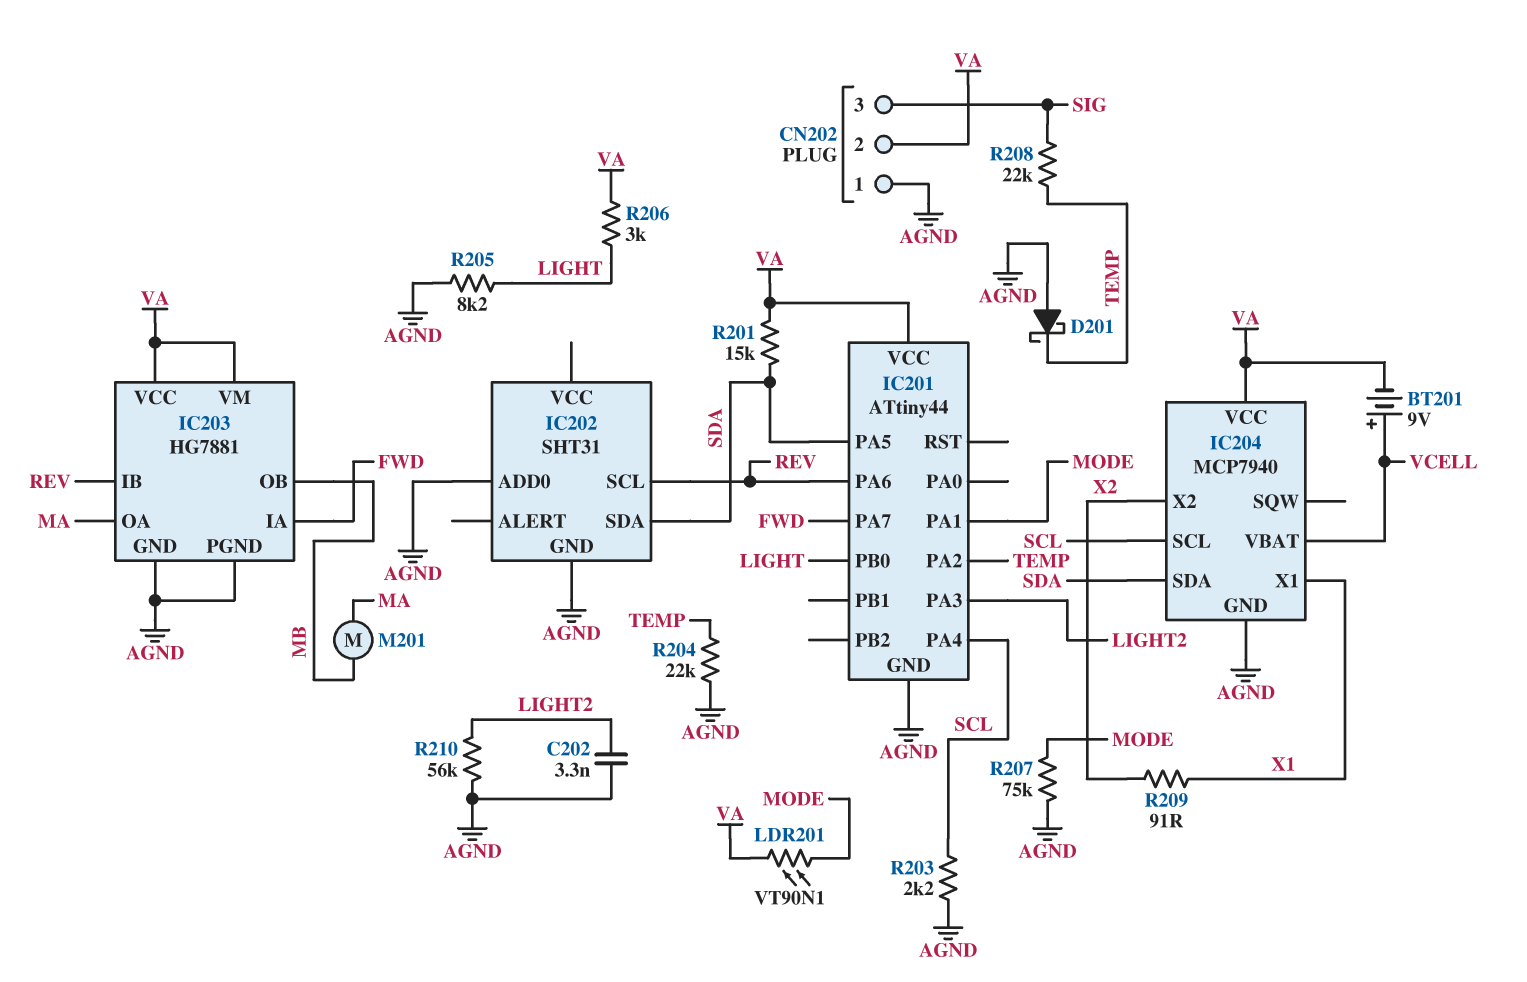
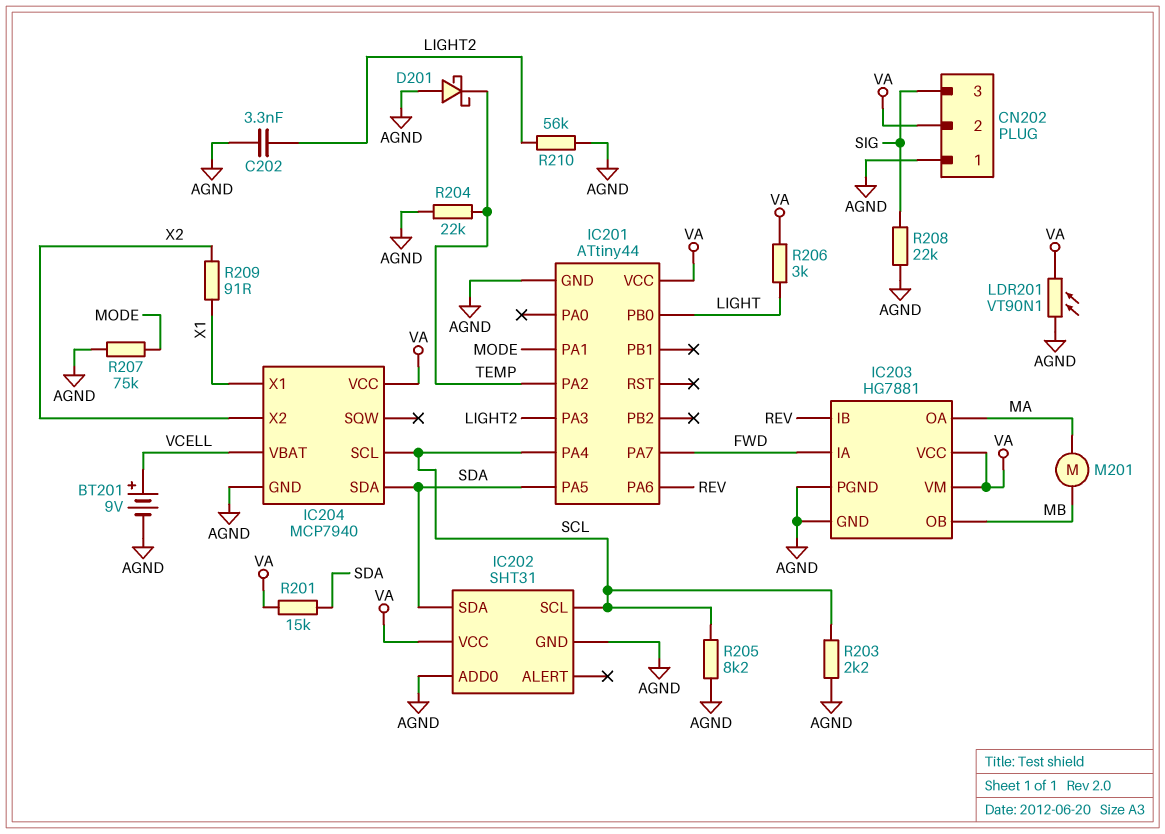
BT201: 9V (plus VCELL, minus VA) -> 9V (plus VCELL, minus AGND)
IC202 pin SCL: REV -> SCL
IC202 pin VCC: none -> VA
LDR201: VT90N1 (MODE, VA) -> VT90N1 (AGND, VA)
R205: 8.2k (AGND, LIGHT) -> 8.2k (AGND, SCL)
R208: 22k (SIG, TEMP) -> 22k (AGND, SIG)

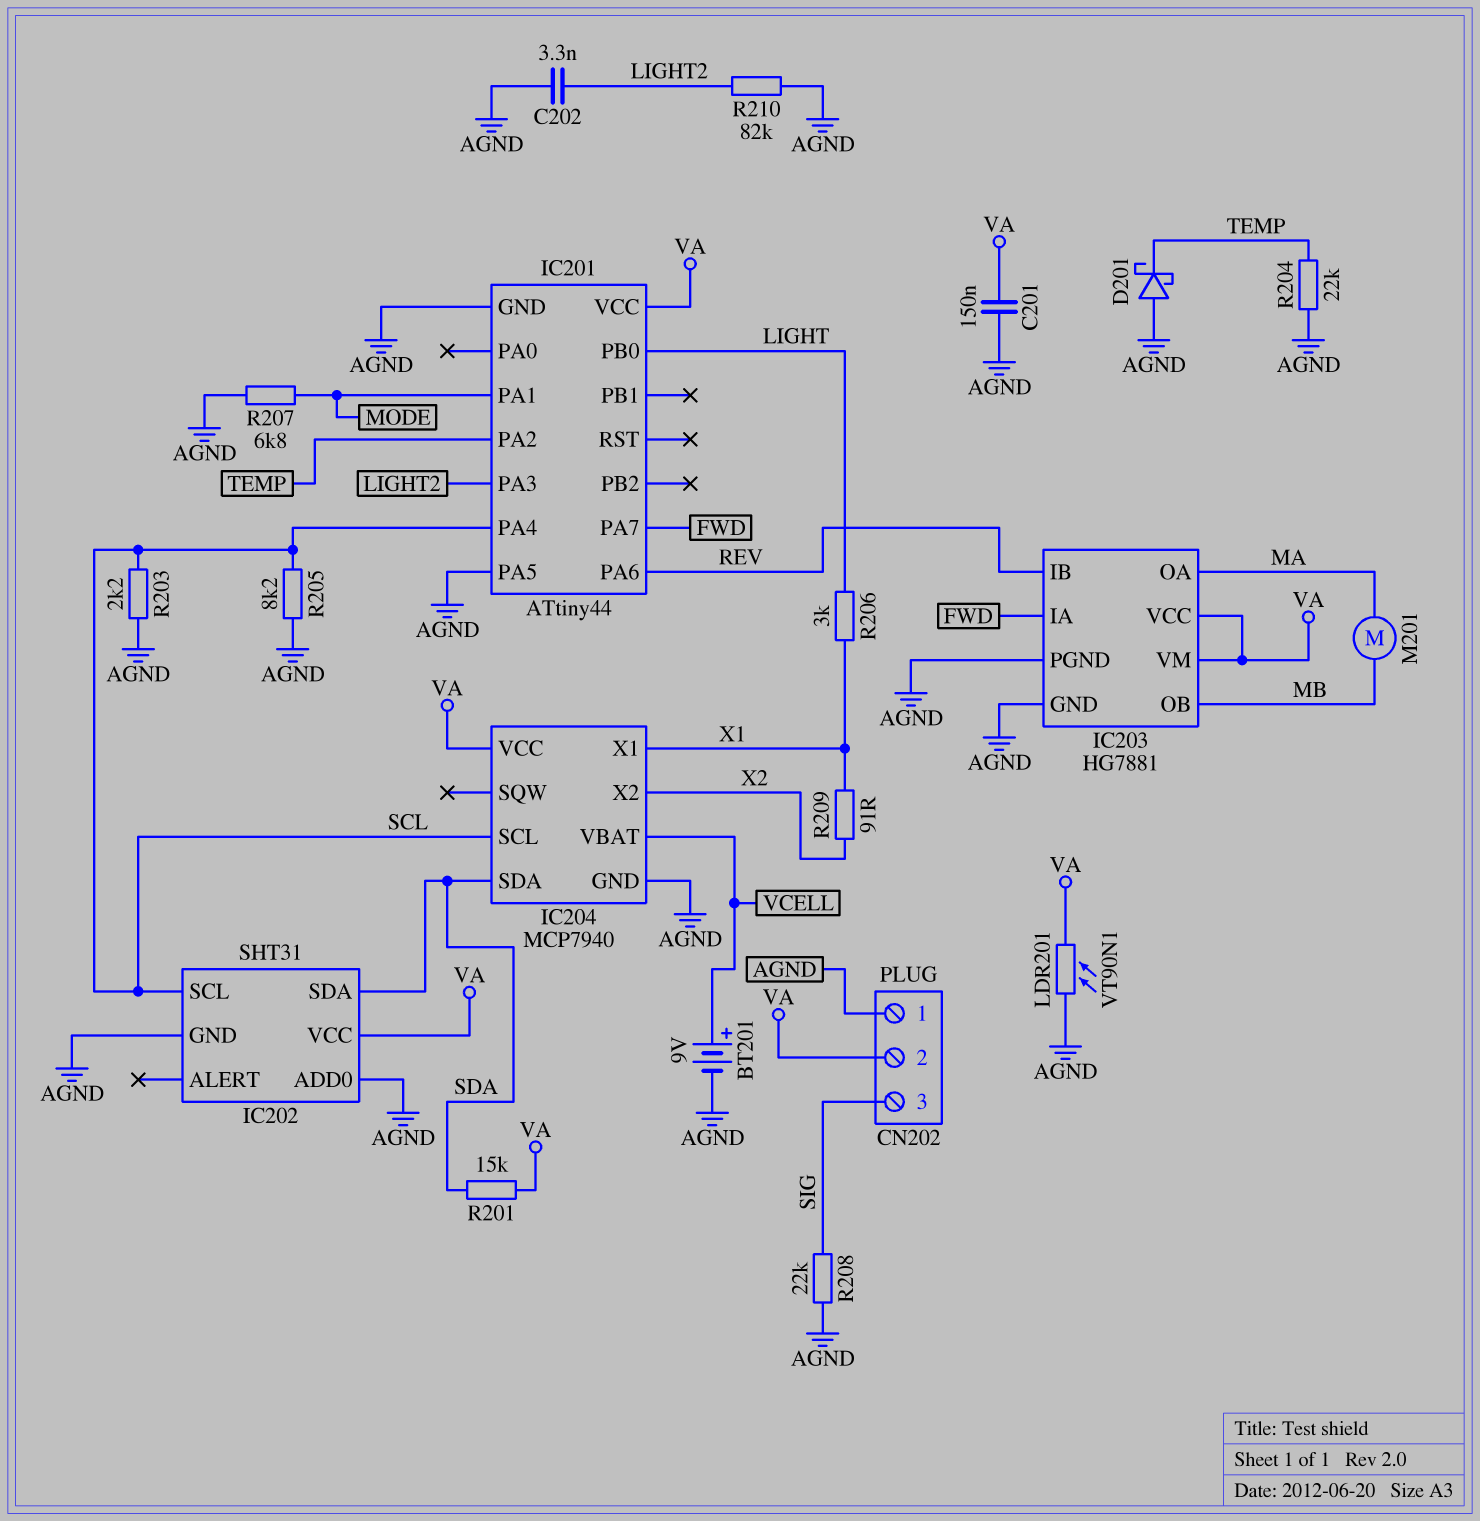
C201: none -> 150nF (AGND, VA)
IC201 pin PA5: SDA -> AGND
R206: 3k (LIGHT, VA) -> 3k (LIGHT, X1)
R207: 75k (AGND, MODE) -> 6.8k (AGND, MODE)
R210: 56k (AGND, LIGHT2) -> 82k (AGND, LIGHT2)

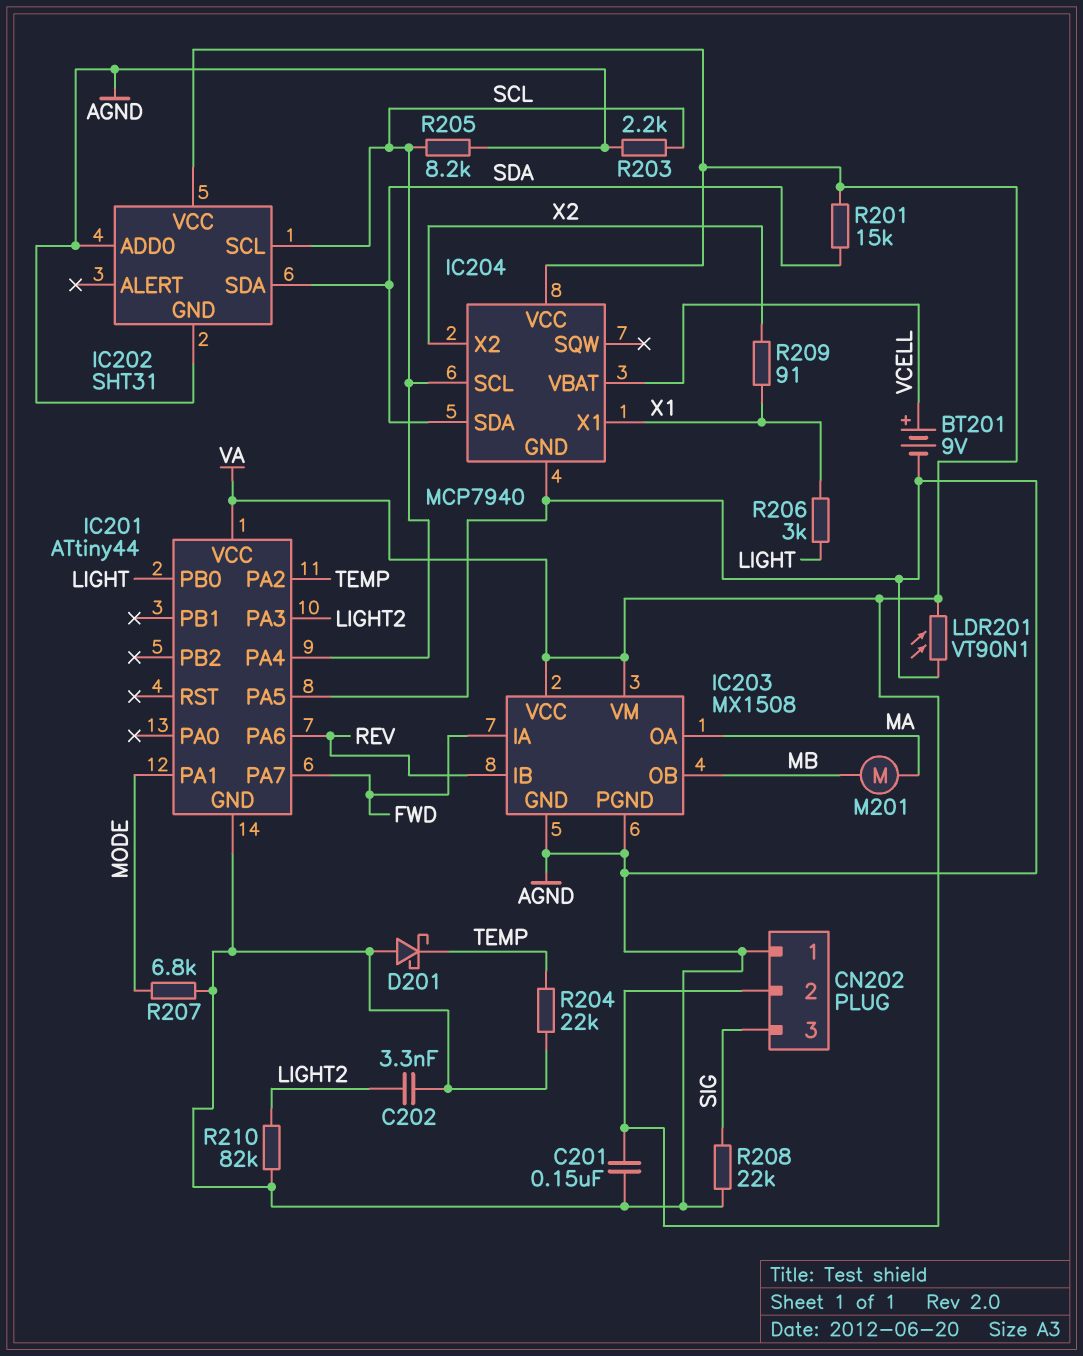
IC203: HG7881 -> MX1508

